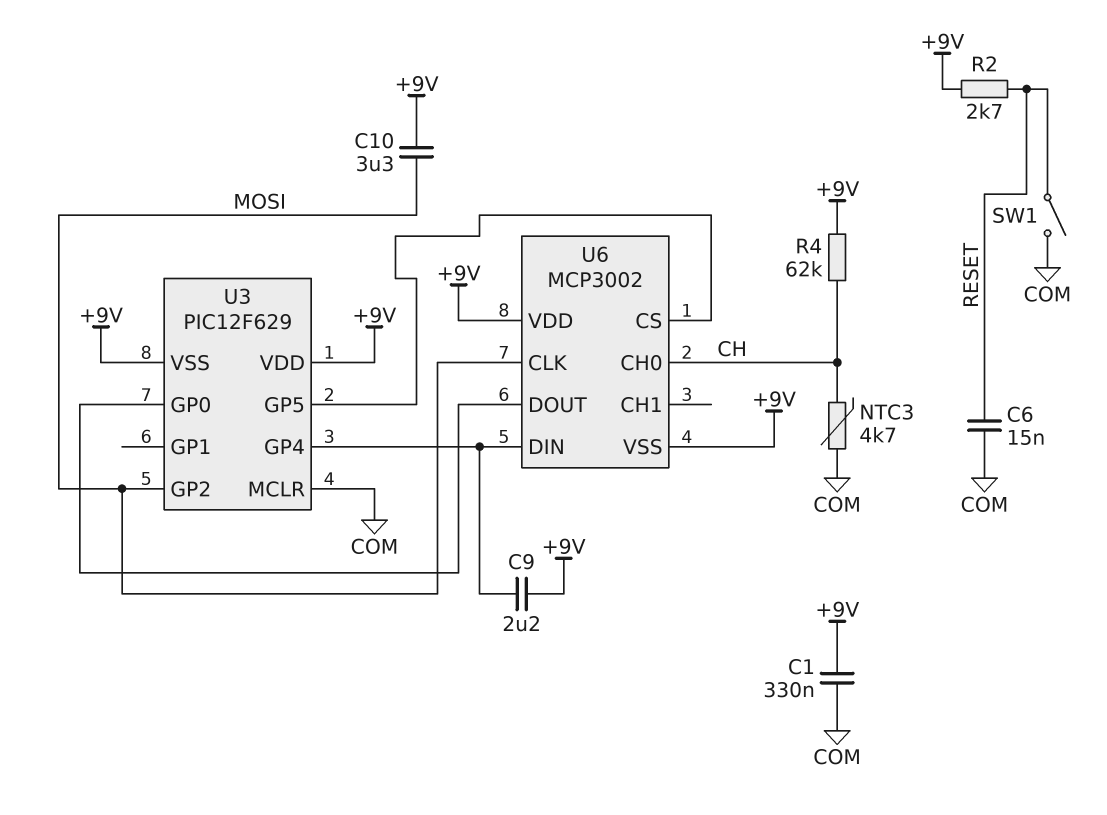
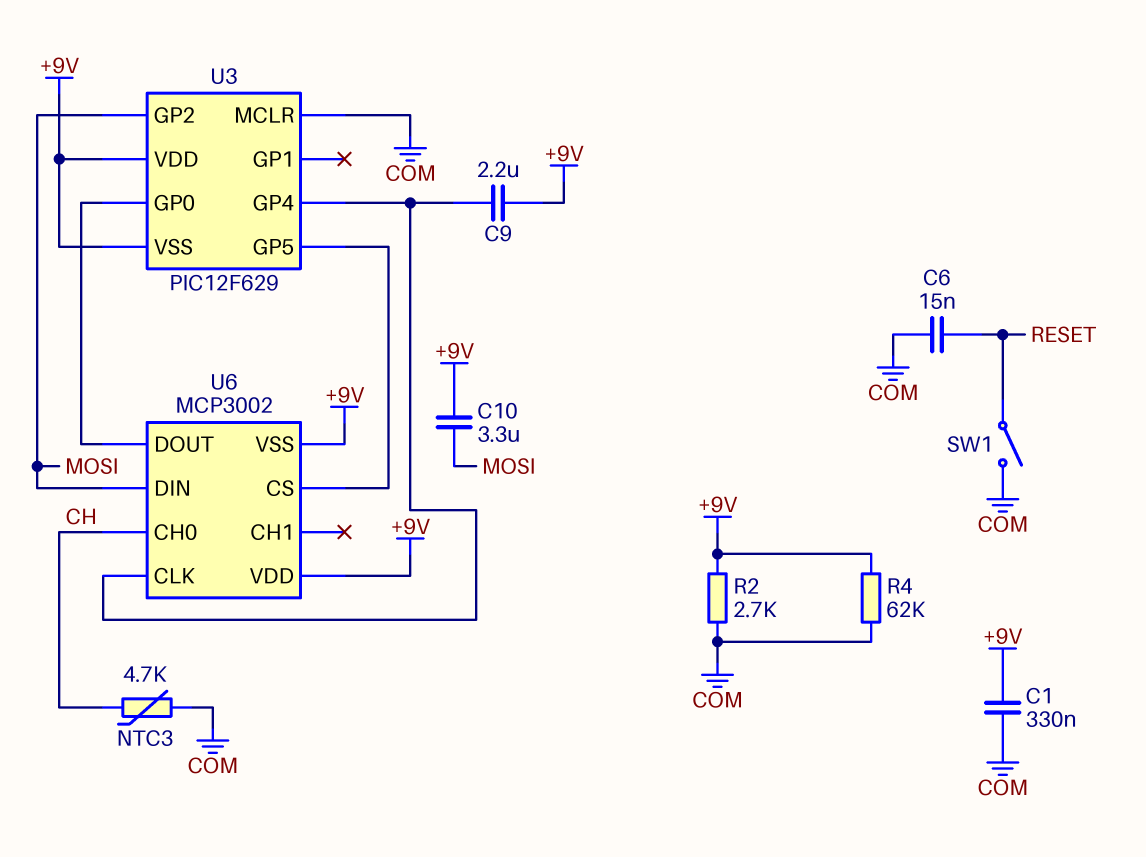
R2: 2.7k (+9V, RESET) -> 2.7k (+9V, COM)
R4: 62k (+9V, CH) -> 62k (+9V, COM)
U6 pin CLK: MOSI -> U3/GP4
U6 pin DIN: U3/GP4 -> MOSI

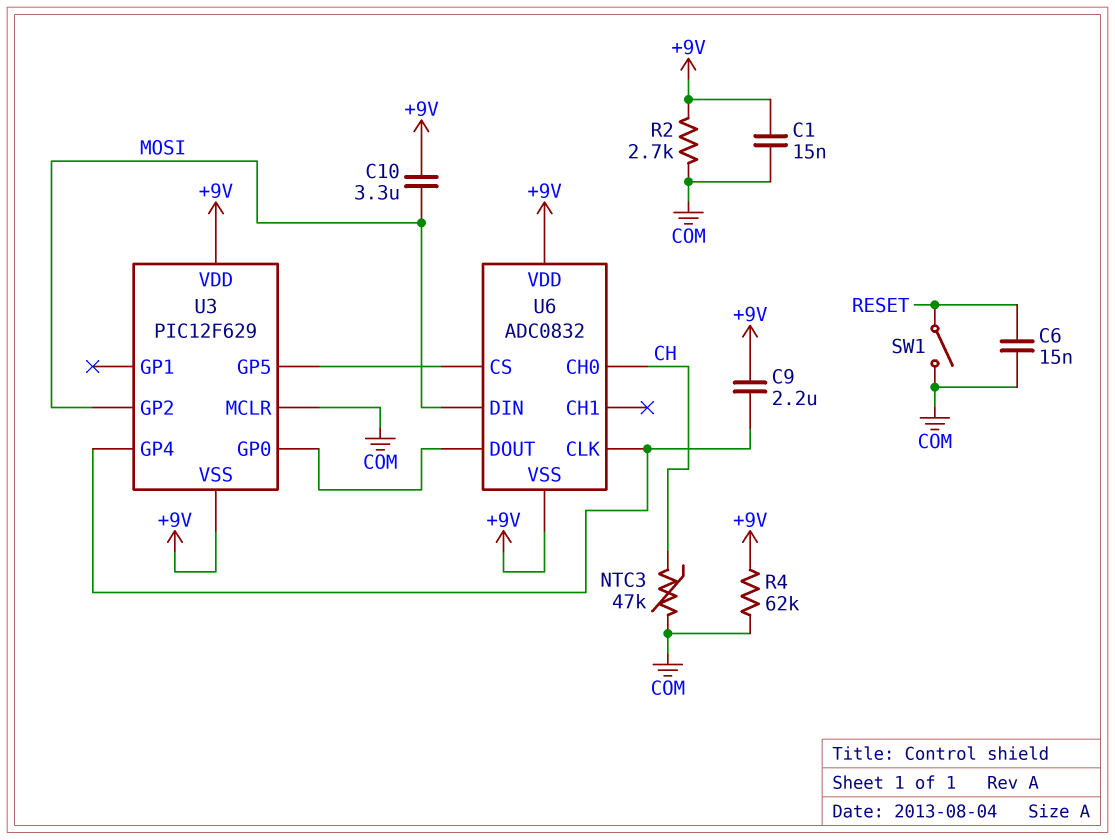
C1: 330nF (+9V, COM) -> 15nF (+9V, COM)
NTC3: 4.7k (CH, COM) -> 47k (CH, COM)
U6: MCP3002 -> ADC0832

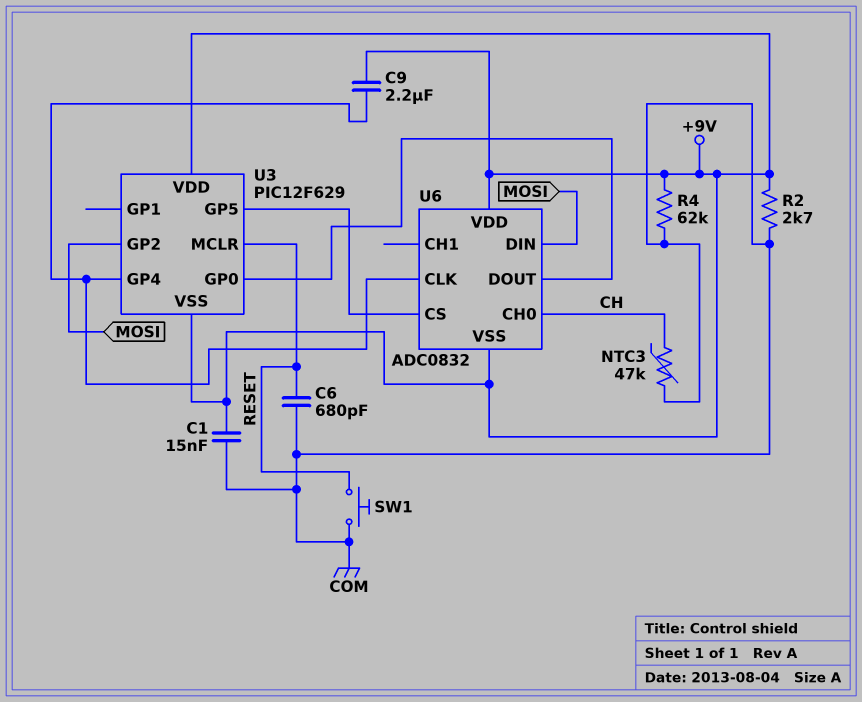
C6: 15nF (COM, RESET) -> 680pF (COM, RESET)
C10: 3.3uF (+9V, MOSI) -> none
SW1: switch (COM, RESET) -> button (COM, RESET)
U3 pin MCLR: COM -> RESET

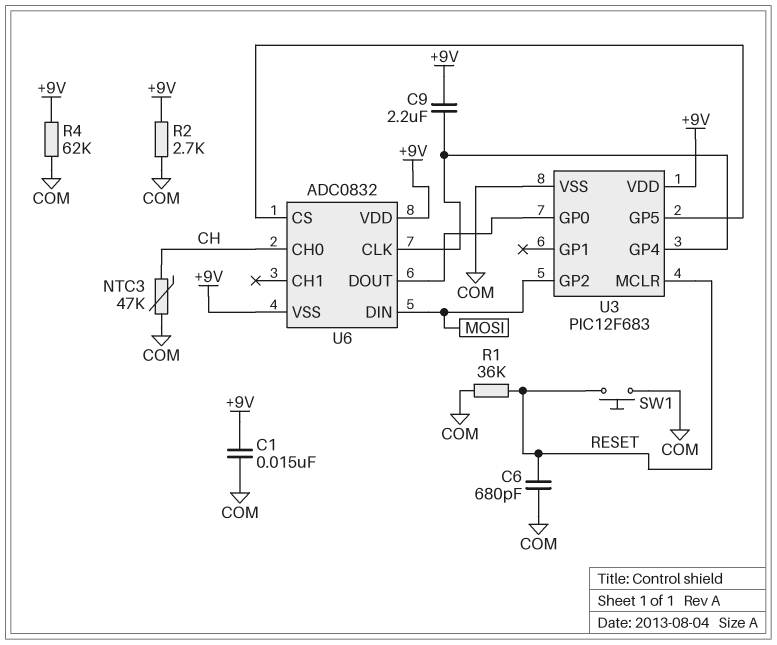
R1: none -> 36k (COM, RESET)
U3: PIC12F629 -> PIC12F683
U3 pin VSS: +9V -> COM

